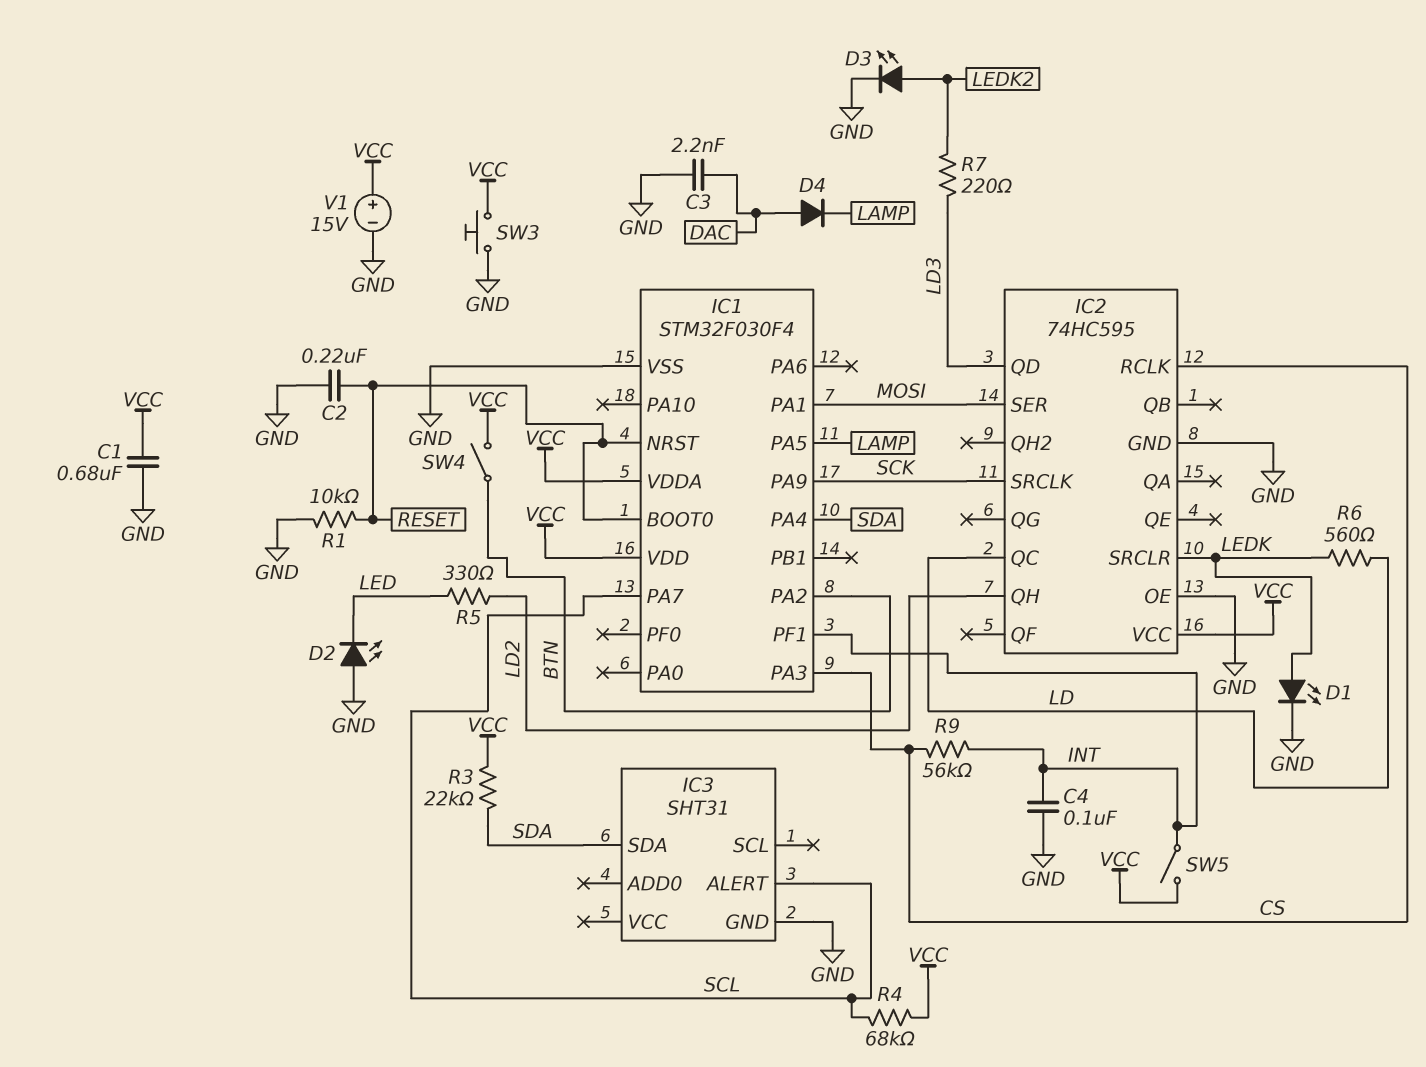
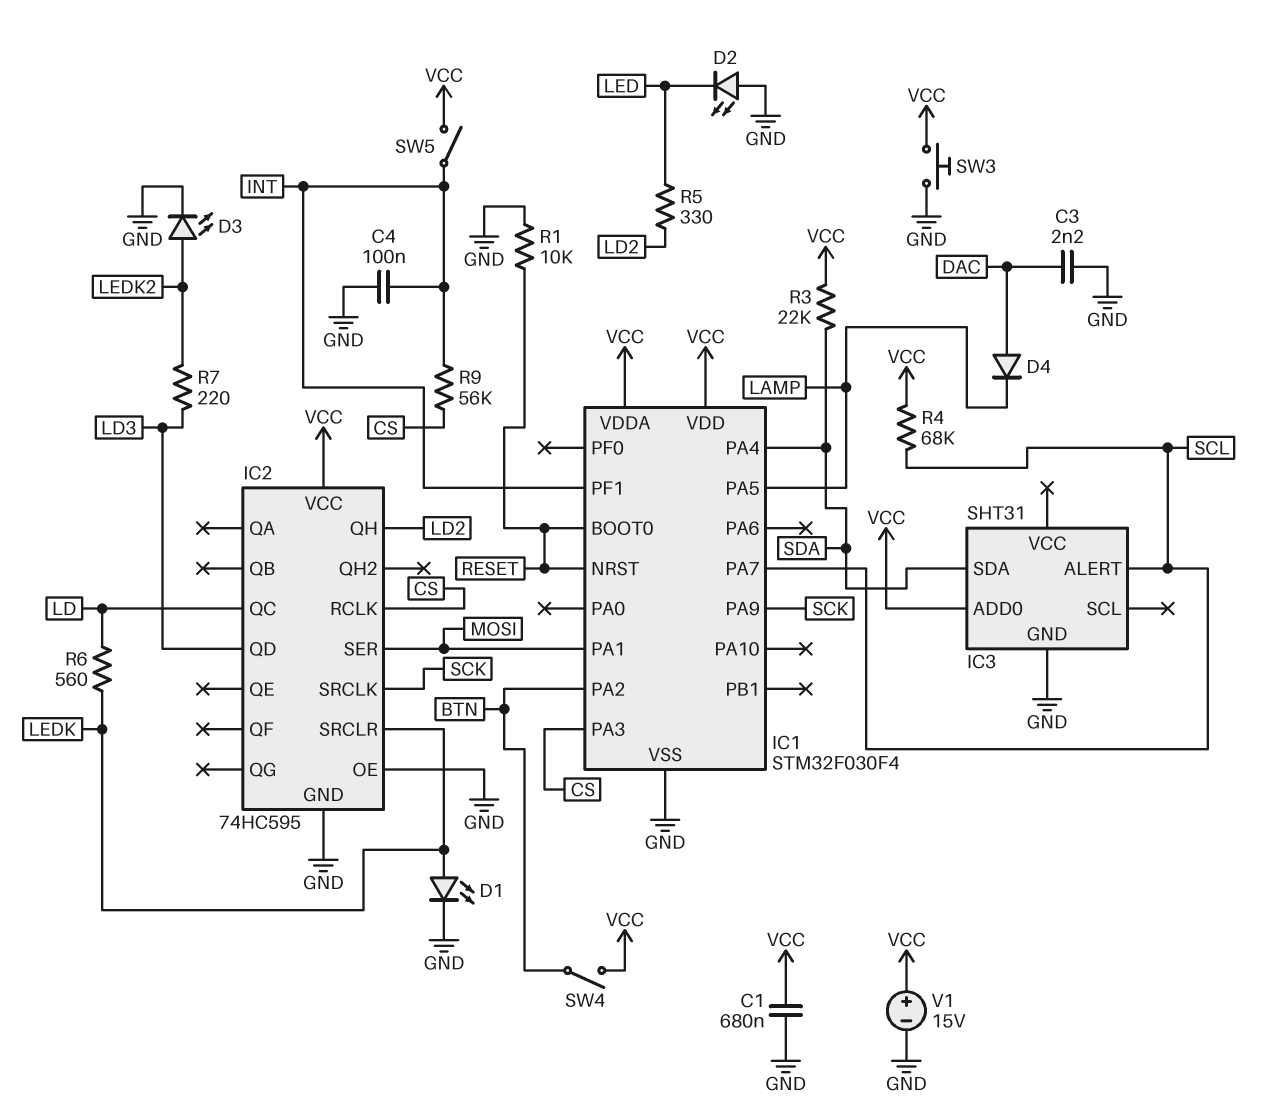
C2: 220nF (GND, RESET) -> none
IC3 pin ADD0: none -> VCC

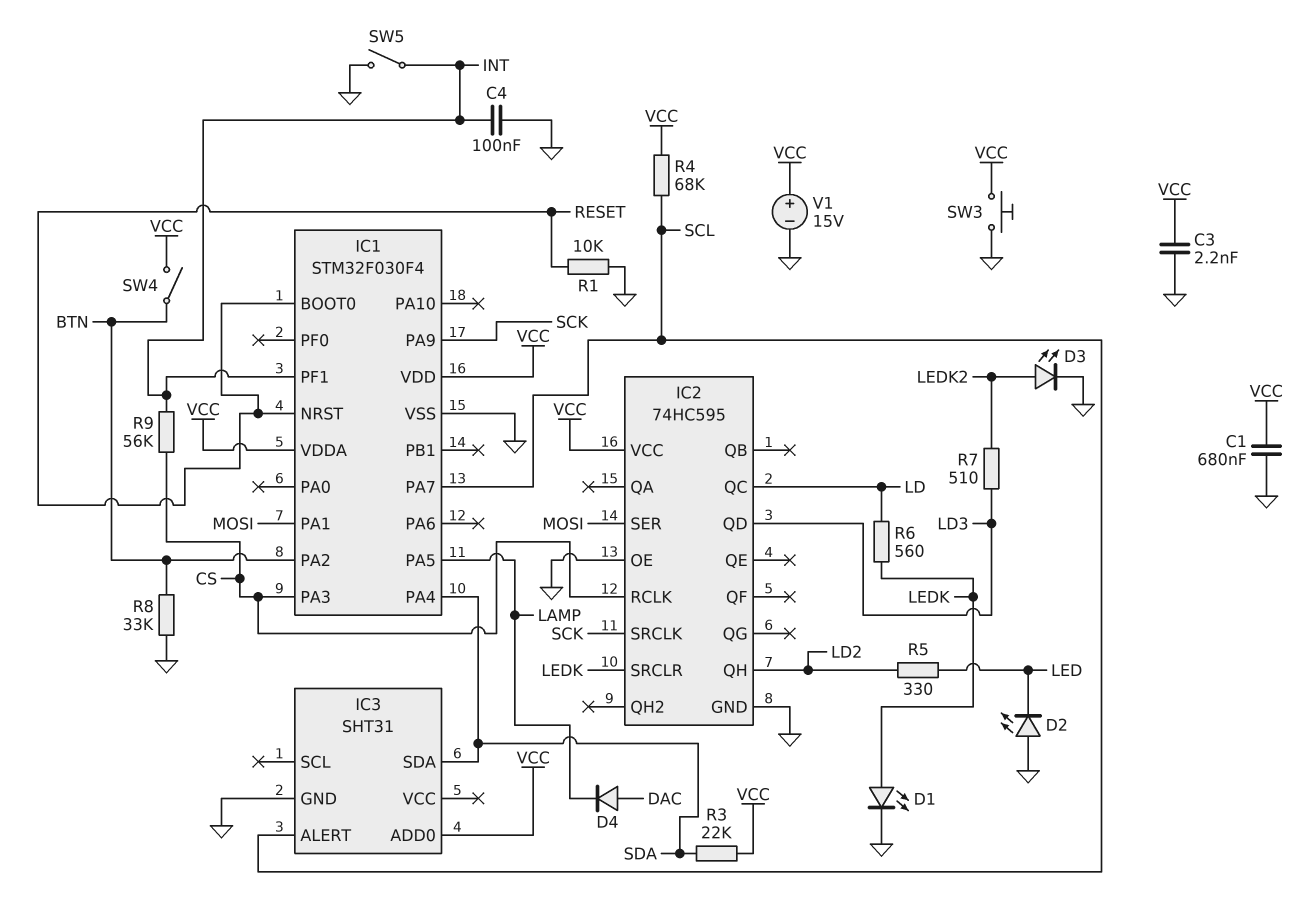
C3: 2.2nF (DAC, GND) -> 2.2nF (GND, VCC)
R7: 220 (LD3, LEDK2) -> 510 (LD3, LEDK2)
R8: none -> 33k (BTN, GND)
SW5: switch (INT, VCC) -> switch (GND, INT)

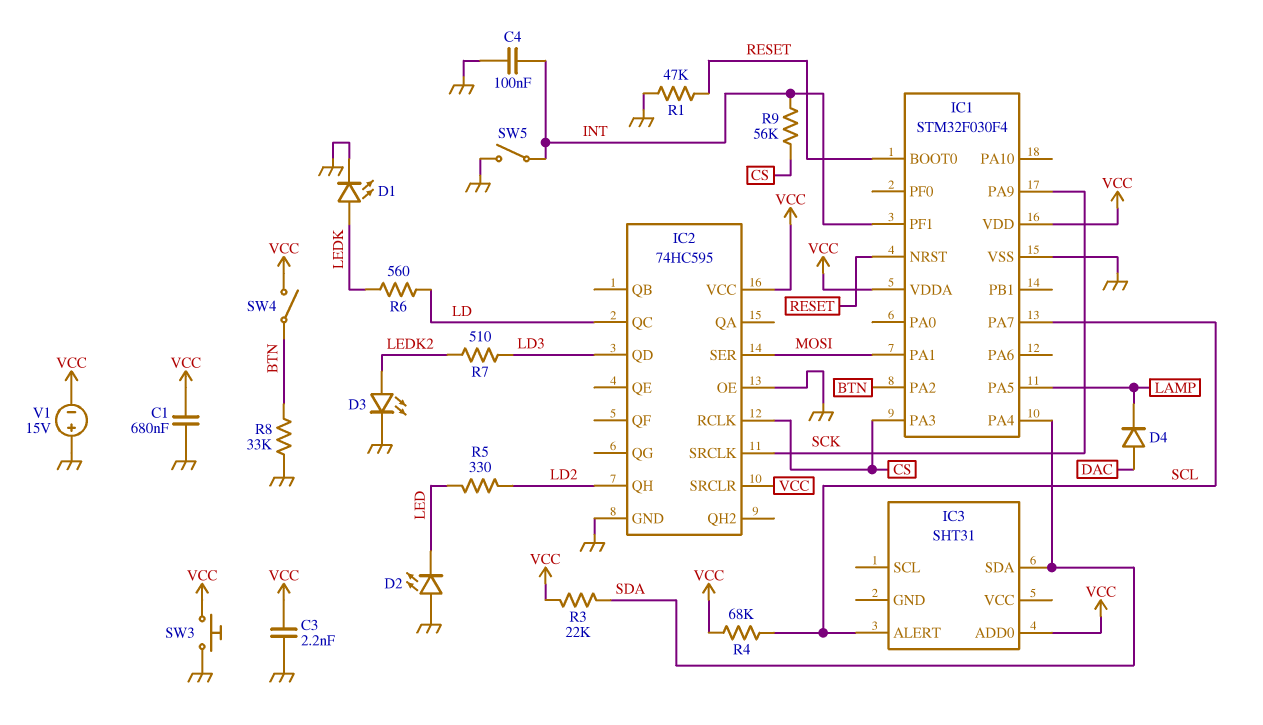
IC2 pin SRCLR: LEDK -> VCC
IC3 pin GND: GND -> none
R1: 10k (GND, RESET) -> 47k (GND, RESET)
V1: 15V (plus VCC, minus GND) -> 15V (plus GND, minus VCC)

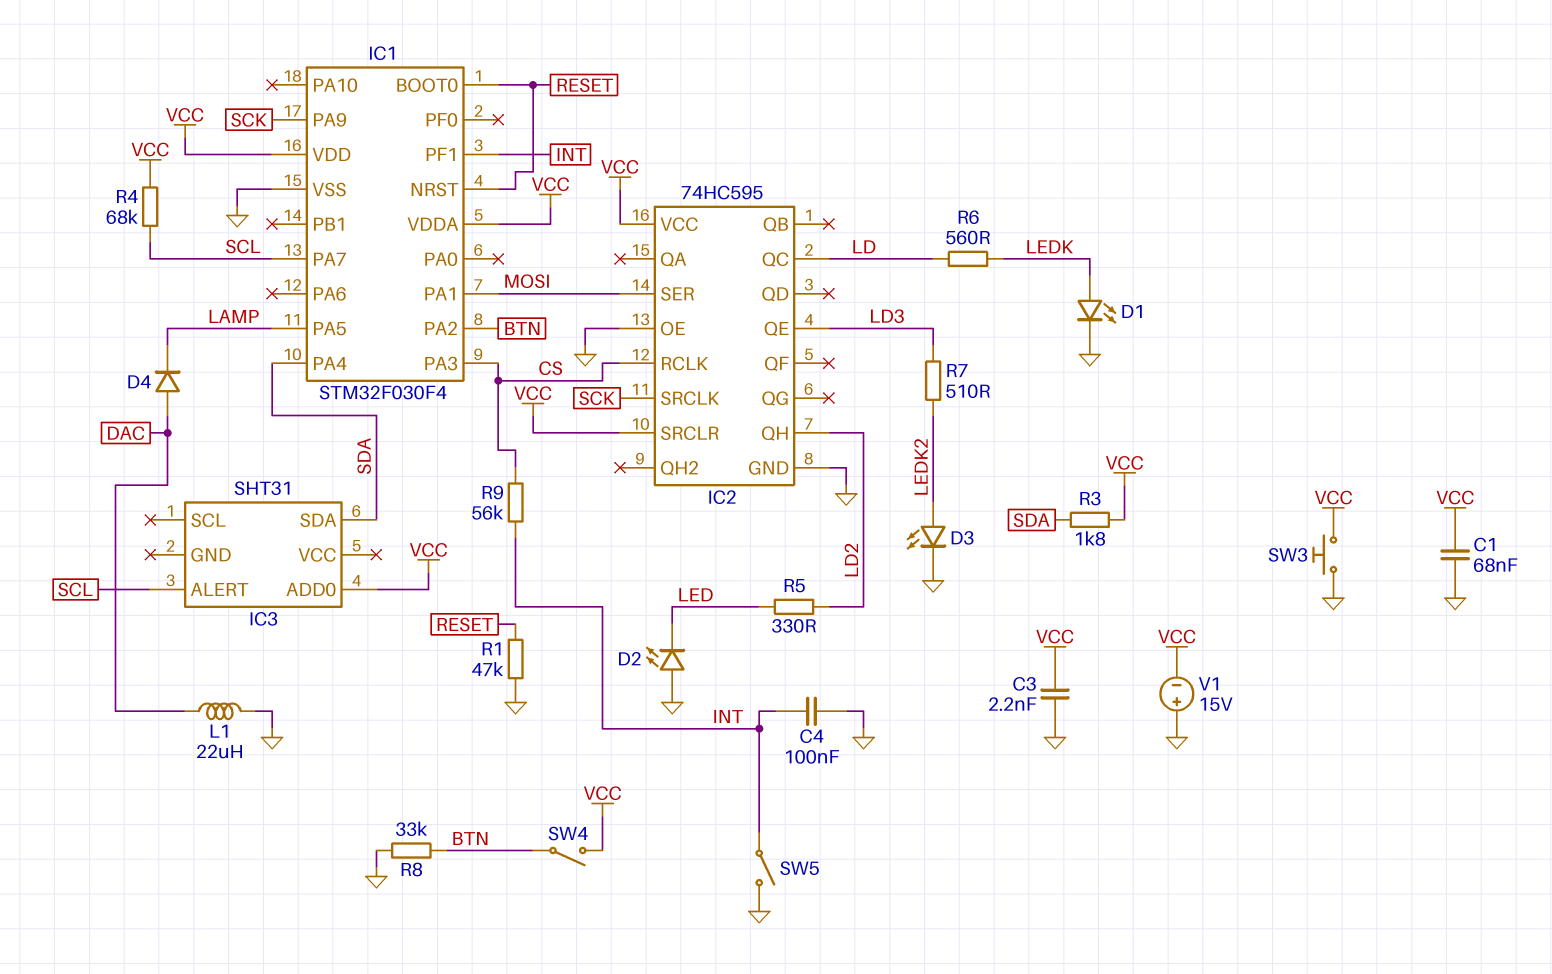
C1: 680nF (GND, VCC) -> 68nF (GND, VCC)
IC2 pin QD: LD3 -> none
IC2 pin QE: none -> LD3
L1: none -> 22uH (DAC, GND)
R3: 22k (SDA, VCC) -> 1.8k (SDA, VCC)

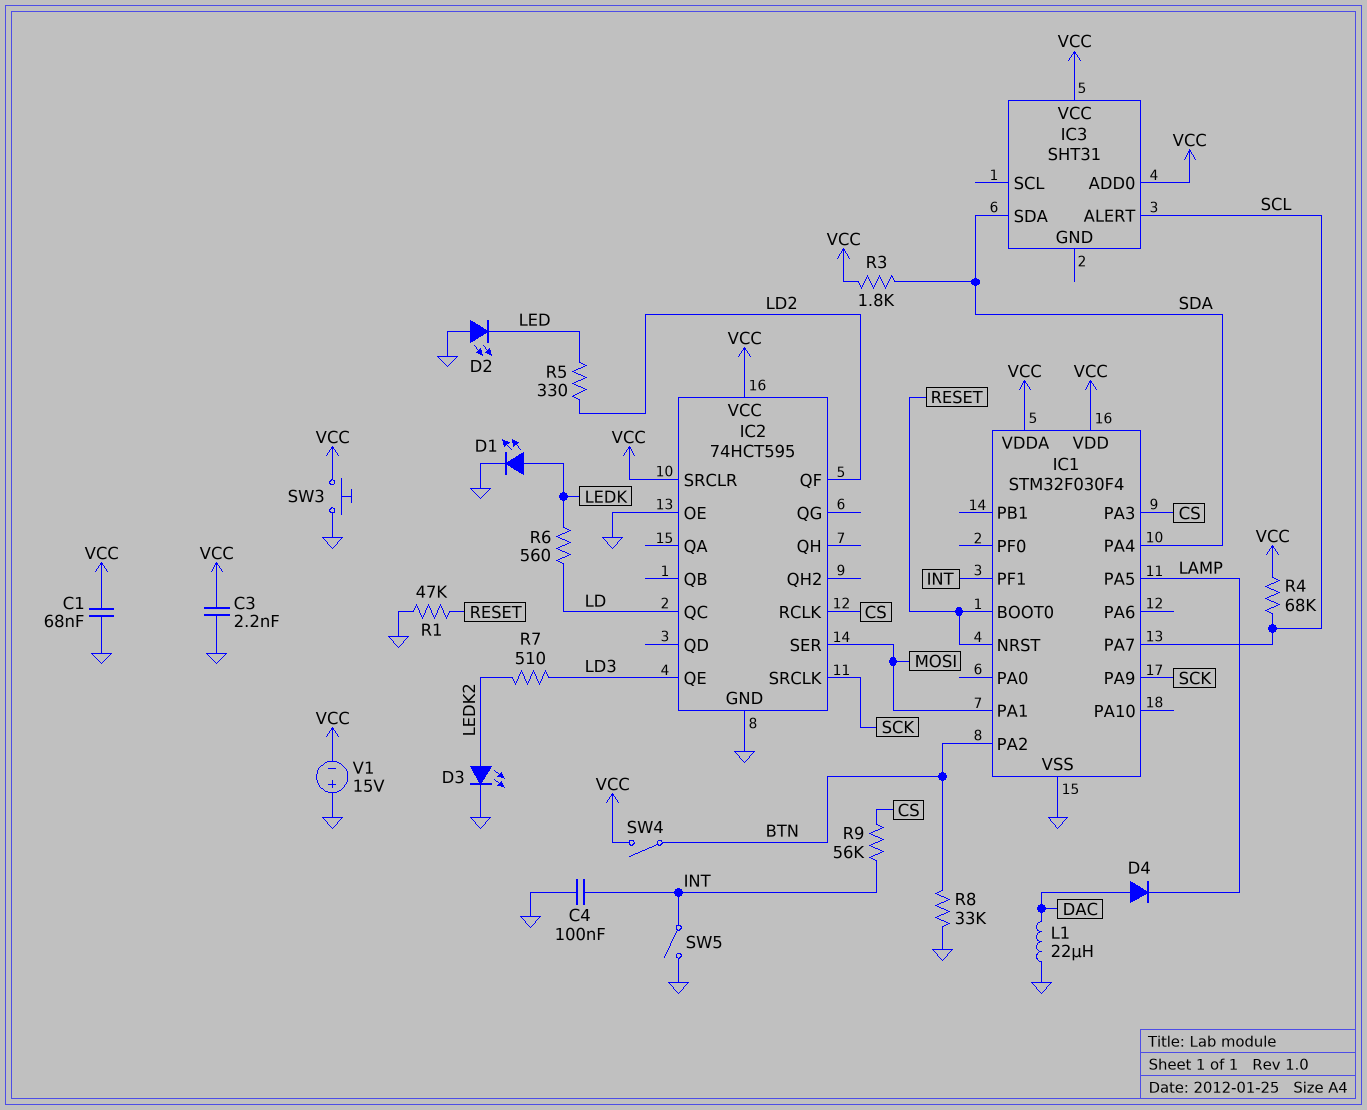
IC2: 74HC595 -> 74HCT595
IC2 pin QF: none -> LD2
IC2 pin QH: LD2 -> none
IC3 pin VCC: none -> VCC

